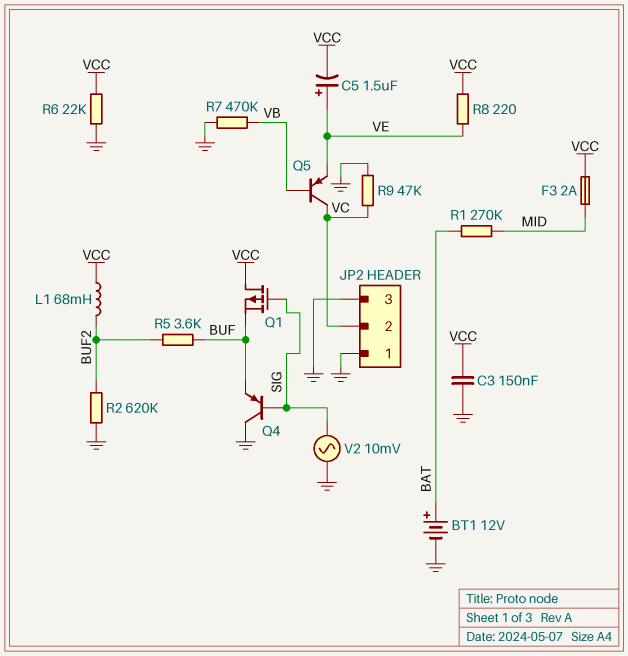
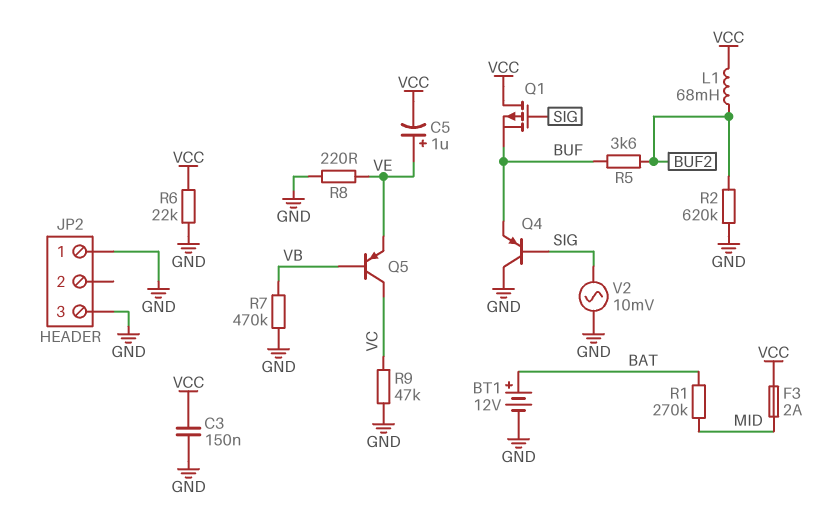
C5: 1.5uF (plus VE, minus VCC) -> 1uF (plus VE, minus VCC)
JP2 pin 2: VC -> none
R8: 220 (VCC, VE) -> 220 (GND, VE)

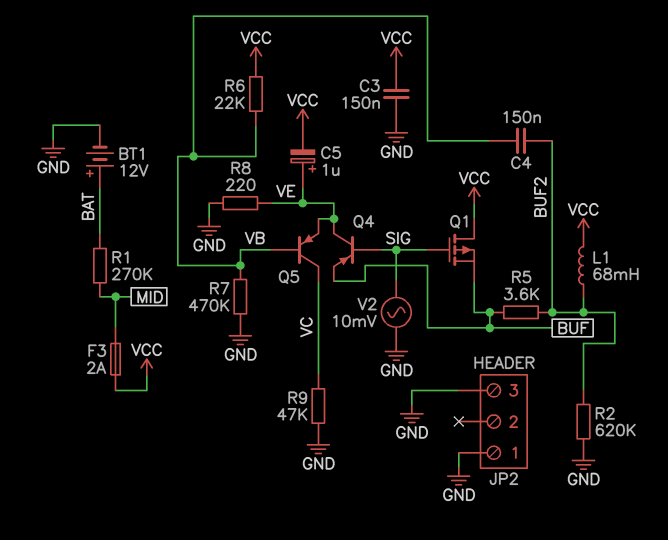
C4: none -> 150nF (BUF2, VB)
Q4: PNP (B SIG, C GND, E BUF) -> PNP (B SIG, C VE, E BUF)
R6: 22k (GND, VCC) -> 22k (VB, VCC)

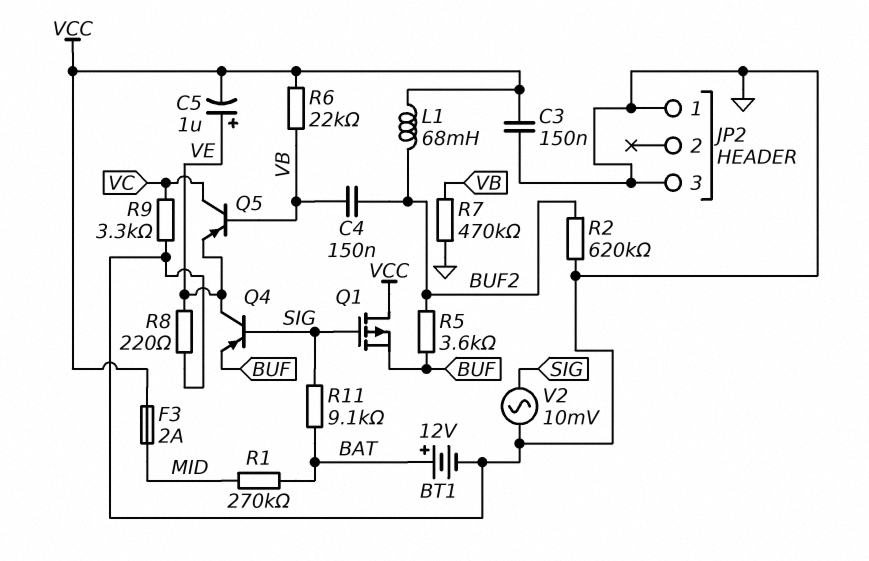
R9: 47k (GND, VC) -> 3.3k (GND, VC)
R11: none -> 9.1k (BAT, SIG)

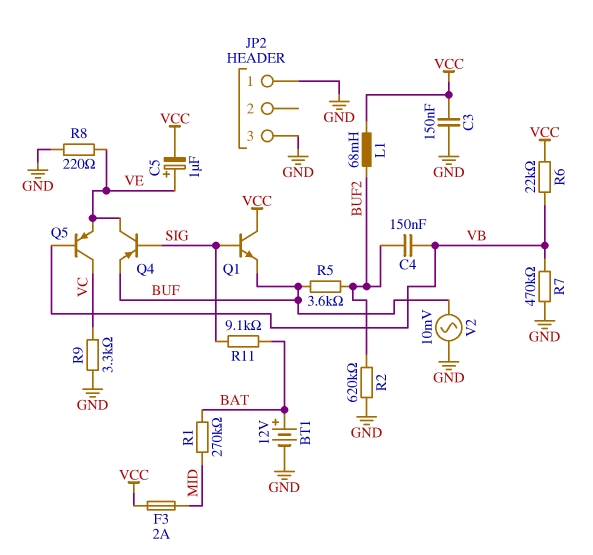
Q1: PMOS (G SIG, D VCC, S BUF) -> NPN (B SIG, C VCC, E BUF)
V2: AC 10mV (GND, SIG) -> AC 10mV (BUF, GND)

